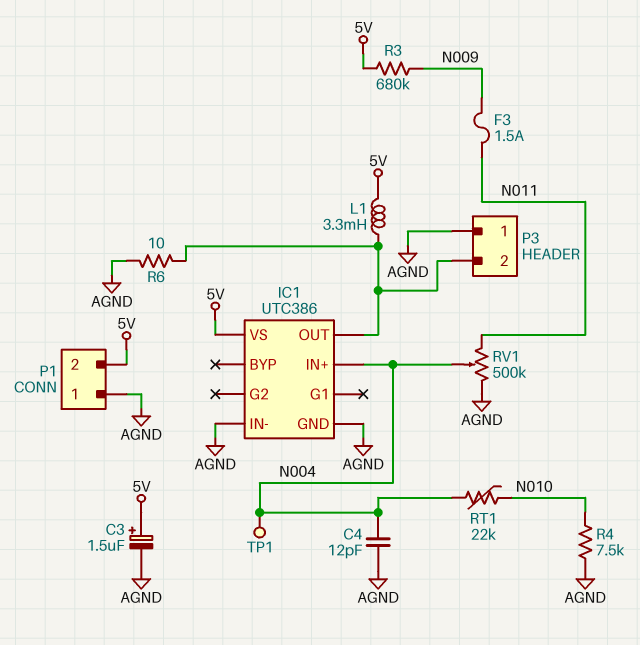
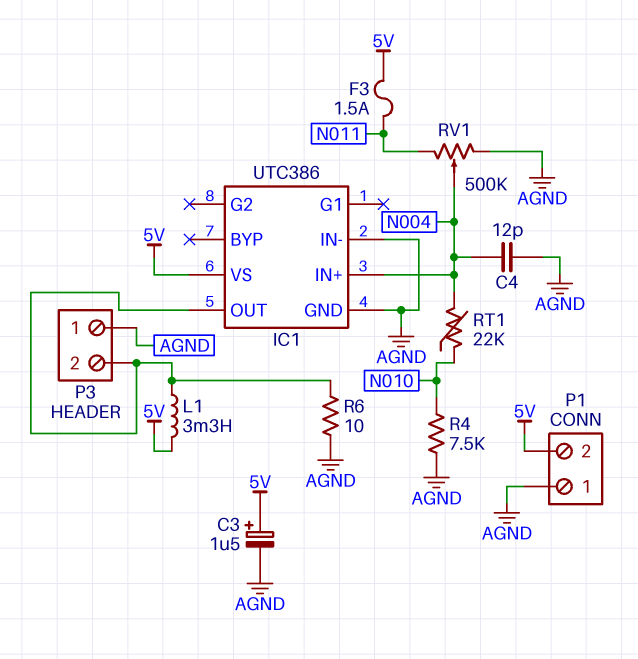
F3: 1.5A (N009, N011) -> 1.5A (5V, N011)
R3: 680k (5V, N009) -> none
TP1: test point (N004) -> none

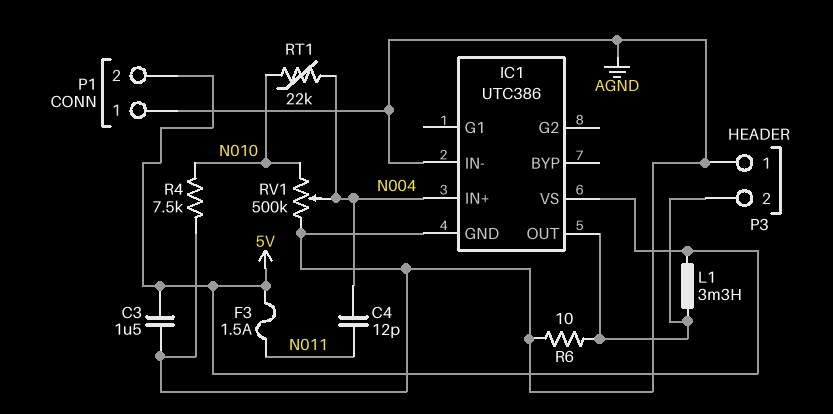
C3: 1.5uF (plus 5V, minus AGND) -> 1.5uF (5V, AGND)
C4: 12pF (AGND, N004) -> 12pF (N004, N011)
RV1: 500k (AGND, N011, wiper N004) -> 500k (AGND, N010, wiper N004)

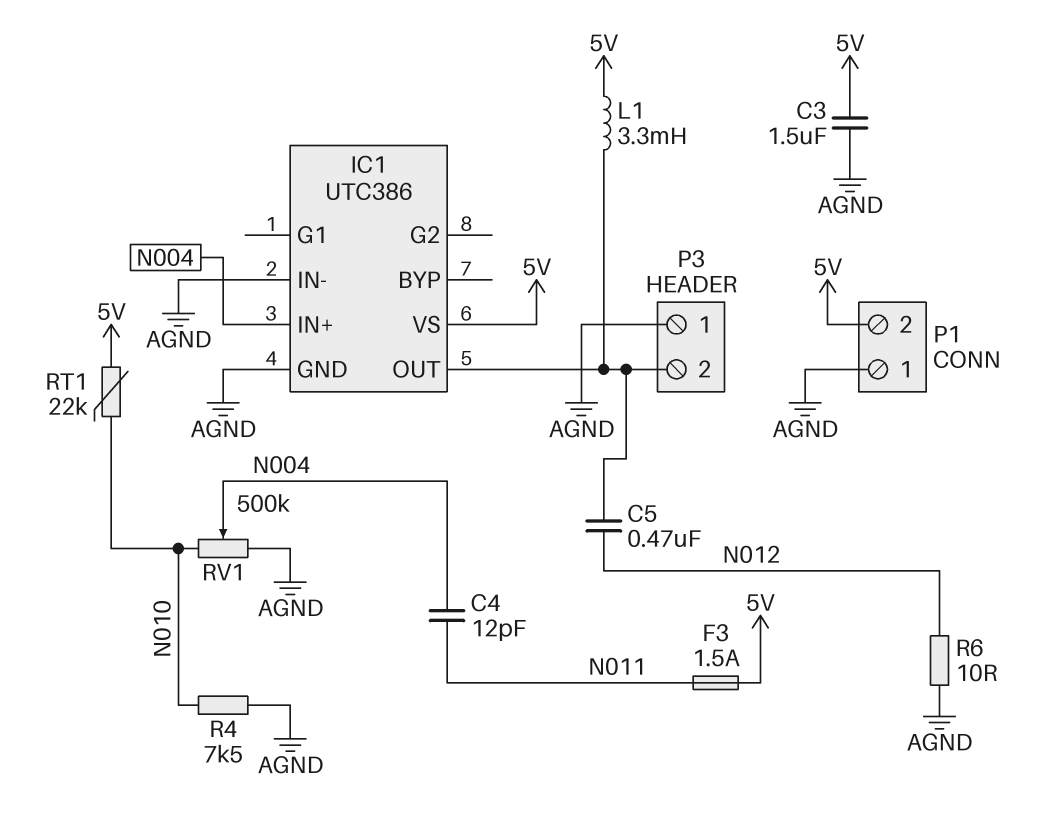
C5: none -> 470nF (IC1/OUT, N012)
R6: 10 (AGND, IC1/OUT) -> 10 (AGND, N012)
RT1: 22k (N004, N010) -> 22k (5V, N010)

